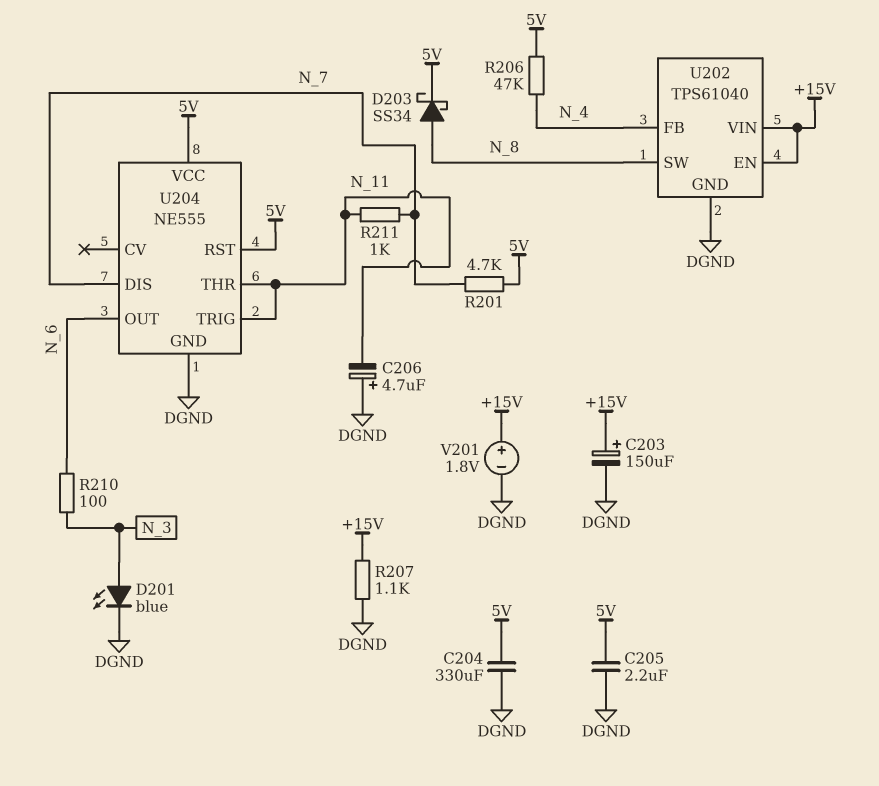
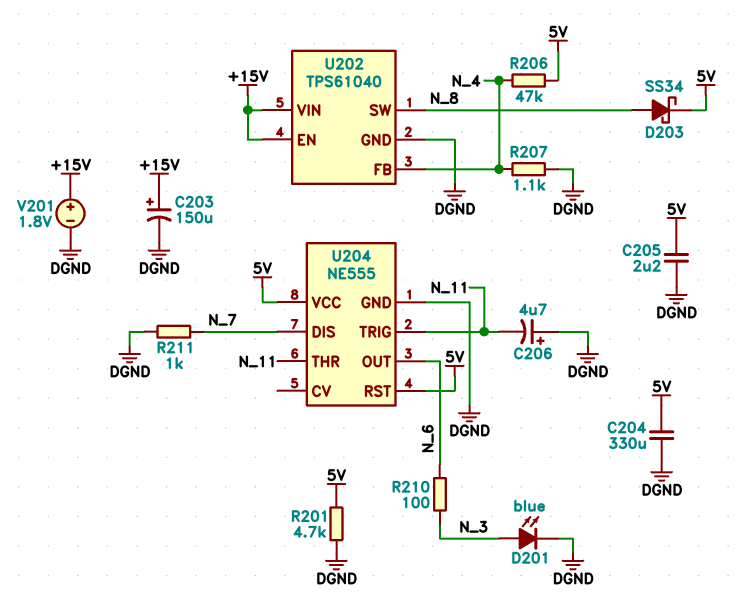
R201: 4.7k (5V, N_7) -> 4.7k (5V, DGND)
R207: 1.1k (+15V, DGND) -> 1.1k (DGND, N_4)
R211: 1k (N_7, N_11) -> 1k (DGND, N_7)

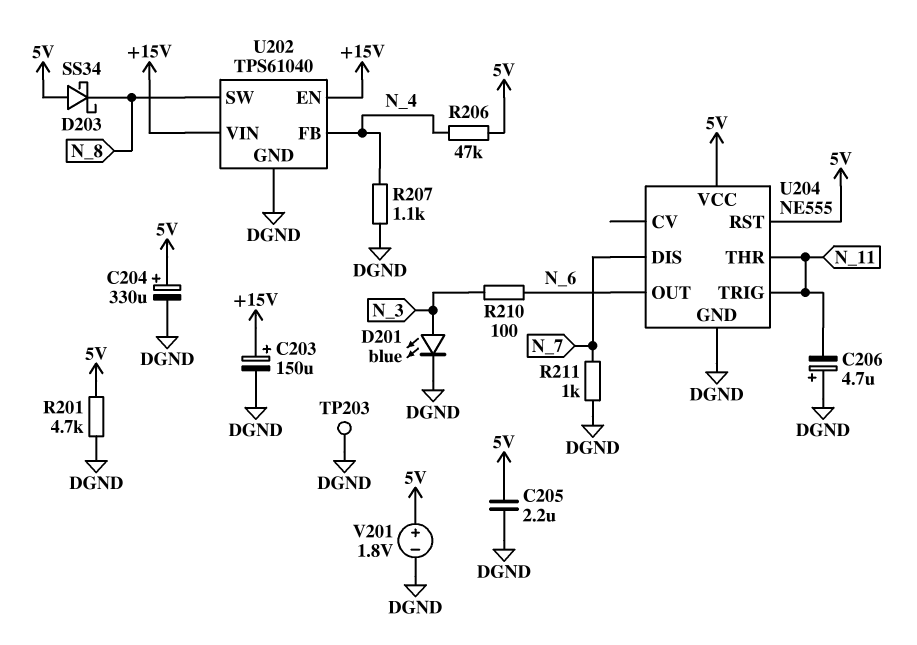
C204: 330uF (5V, DGND) -> 330uF (plus 5V, minus DGND)
D203: schottky SS34 (A N_8, K 5V) -> schottky SS34 (A 5V, K N_8)
TP203: none -> test point (DGND)
V201: 1.8V (plus +15V, minus DGND) -> 1.8V (plus 5V, minus DGND)

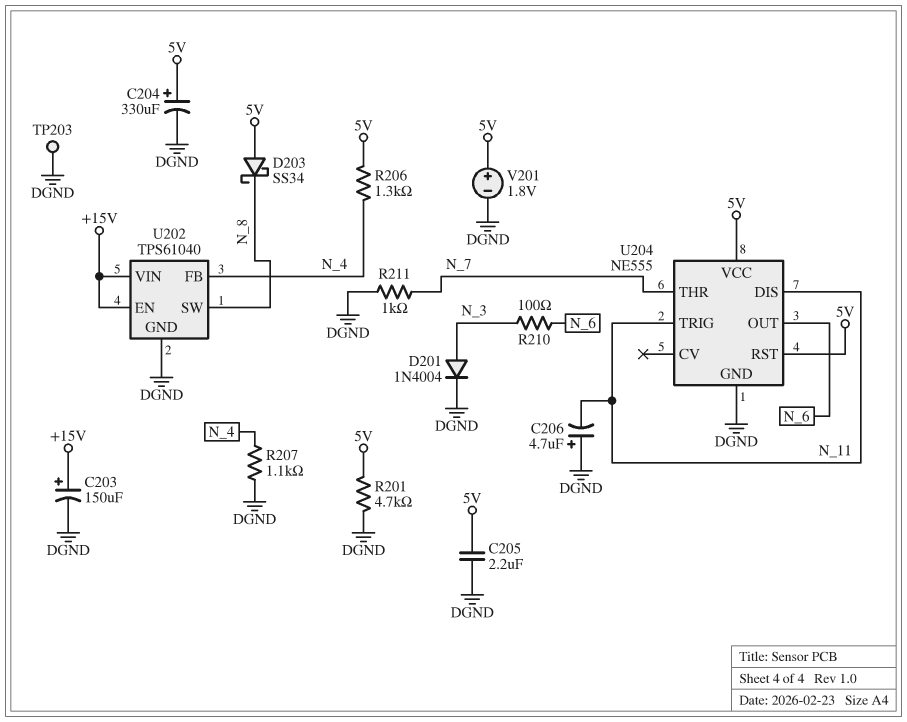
D201: LED blue (A N_3, K DGND) -> diode 1N4004 (A N_3, K DGND)
R206: 47k (5V, N_4) -> 1.3k (5V, N_4)
U204 pin DIS: N_7 -> N_11
U204 pin THR: N_11 -> N_7

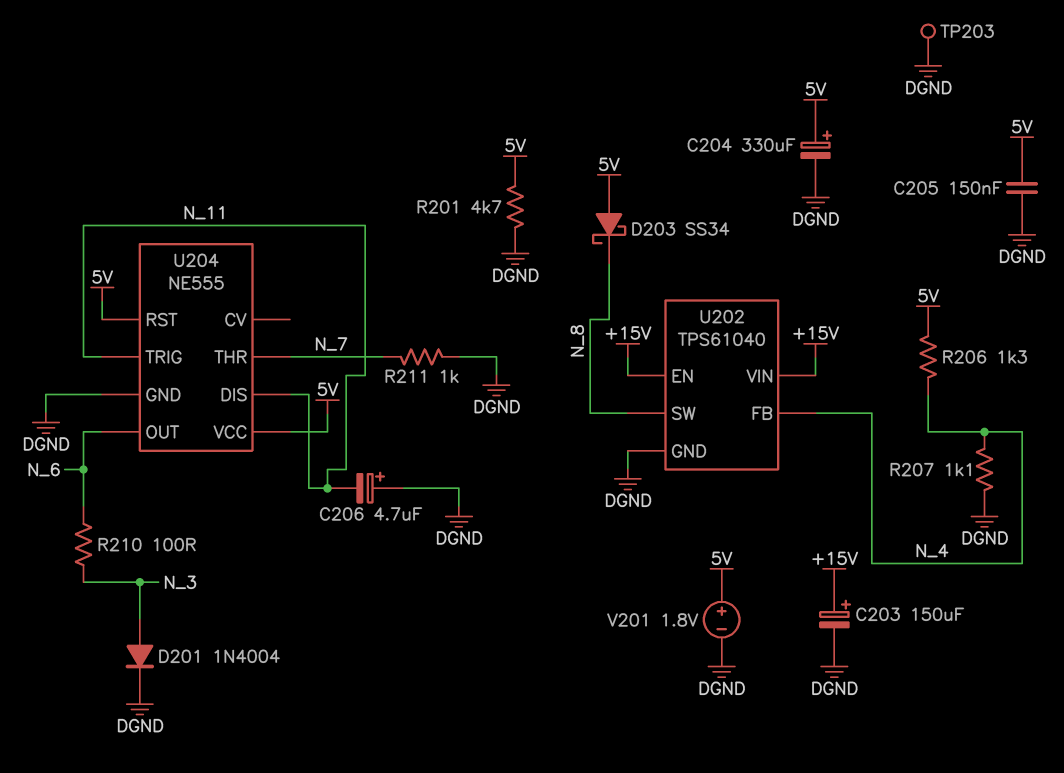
C205: 2.2uF (5V, DGND) -> 150nF (5V, DGND)

